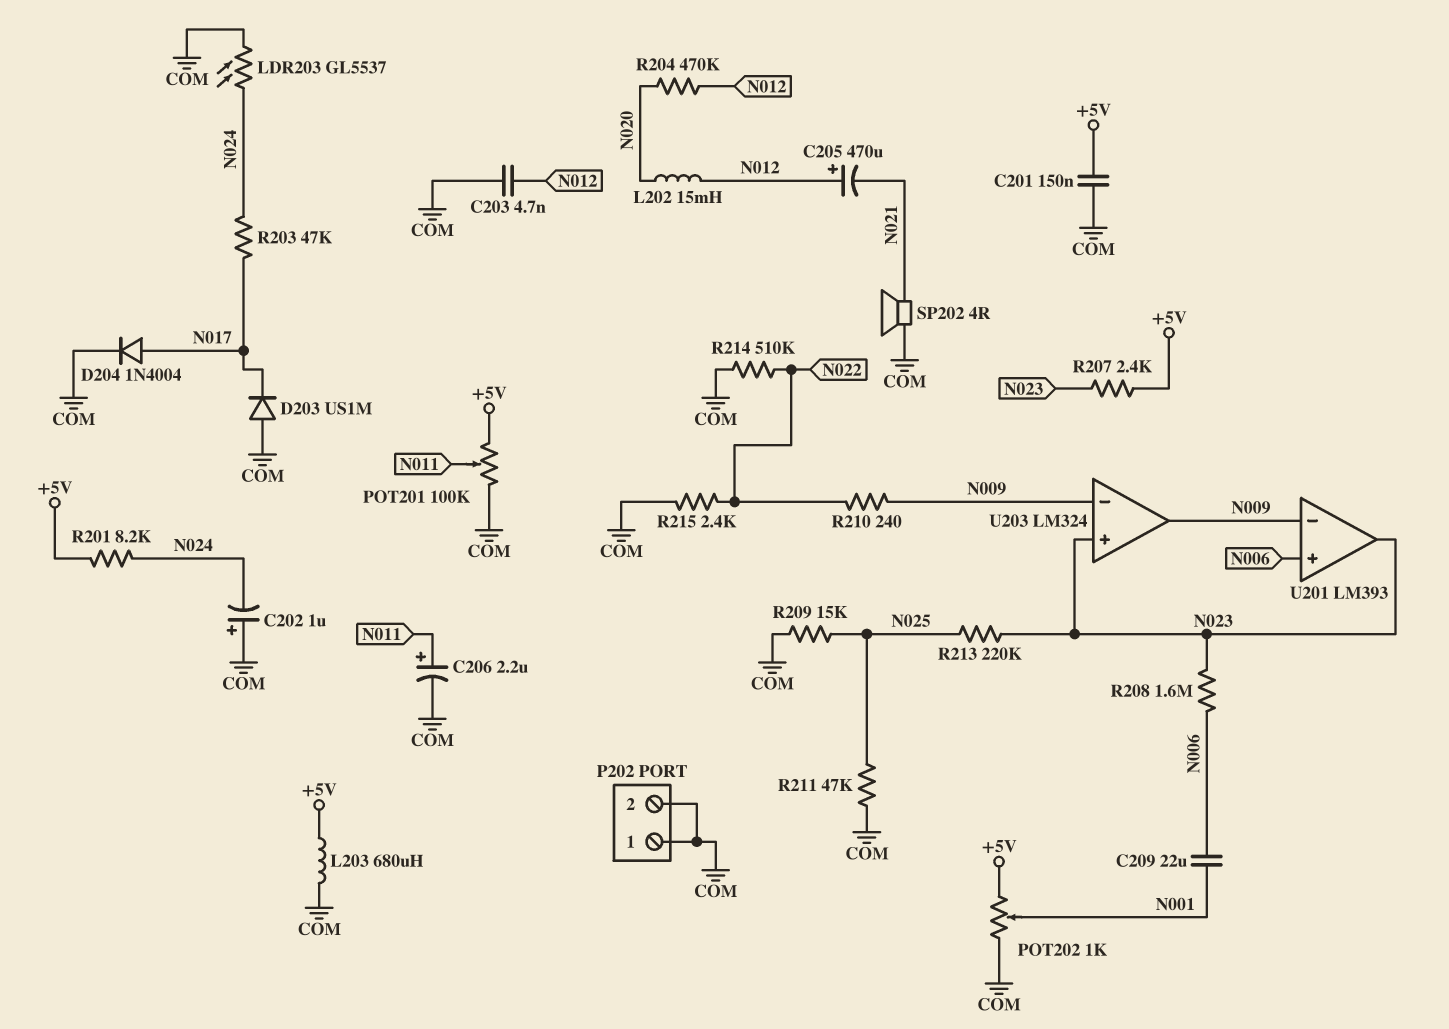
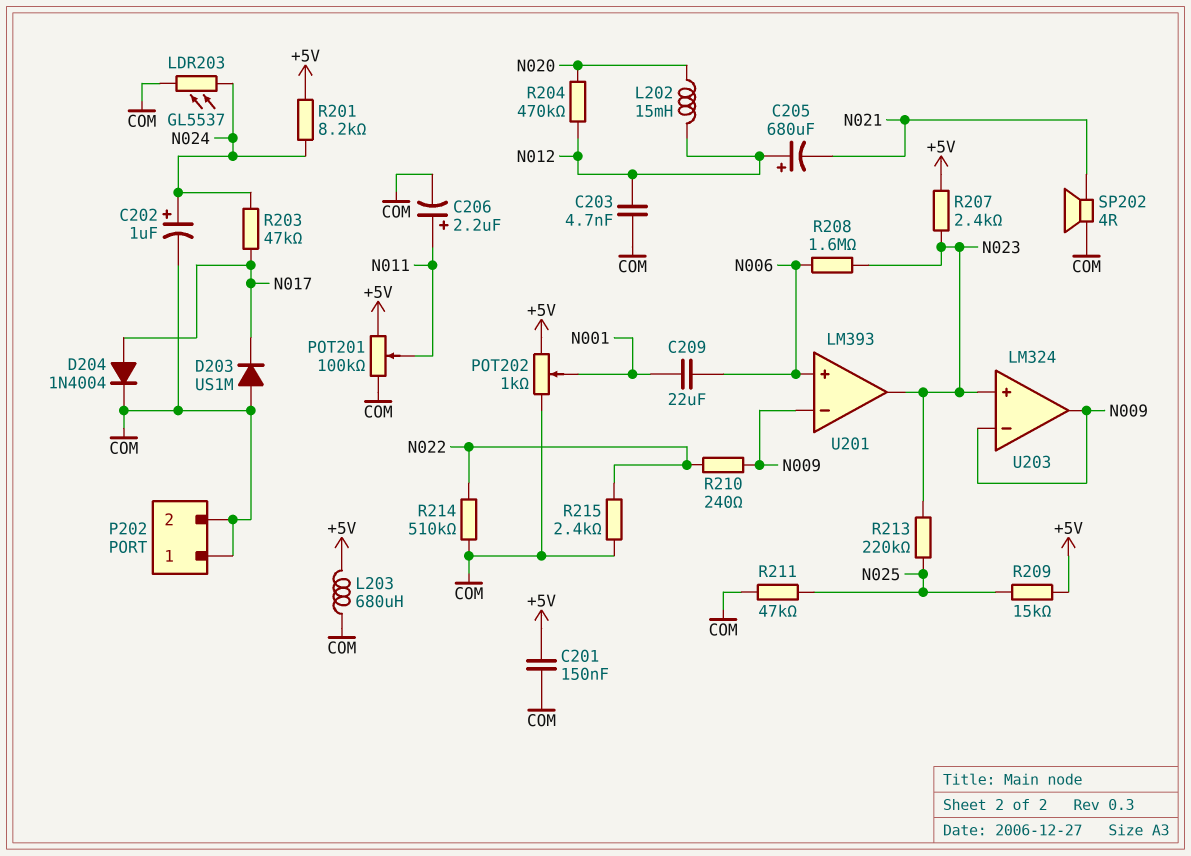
C202: 1uF (plus COM, minus N024) -> 1uF (plus N024, minus COM)
C205: 470uF (plus N012, minus N021) -> 680uF (plus N012, minus N021)
R209: 15k (COM, N025) -> 15k (+5V, N025)

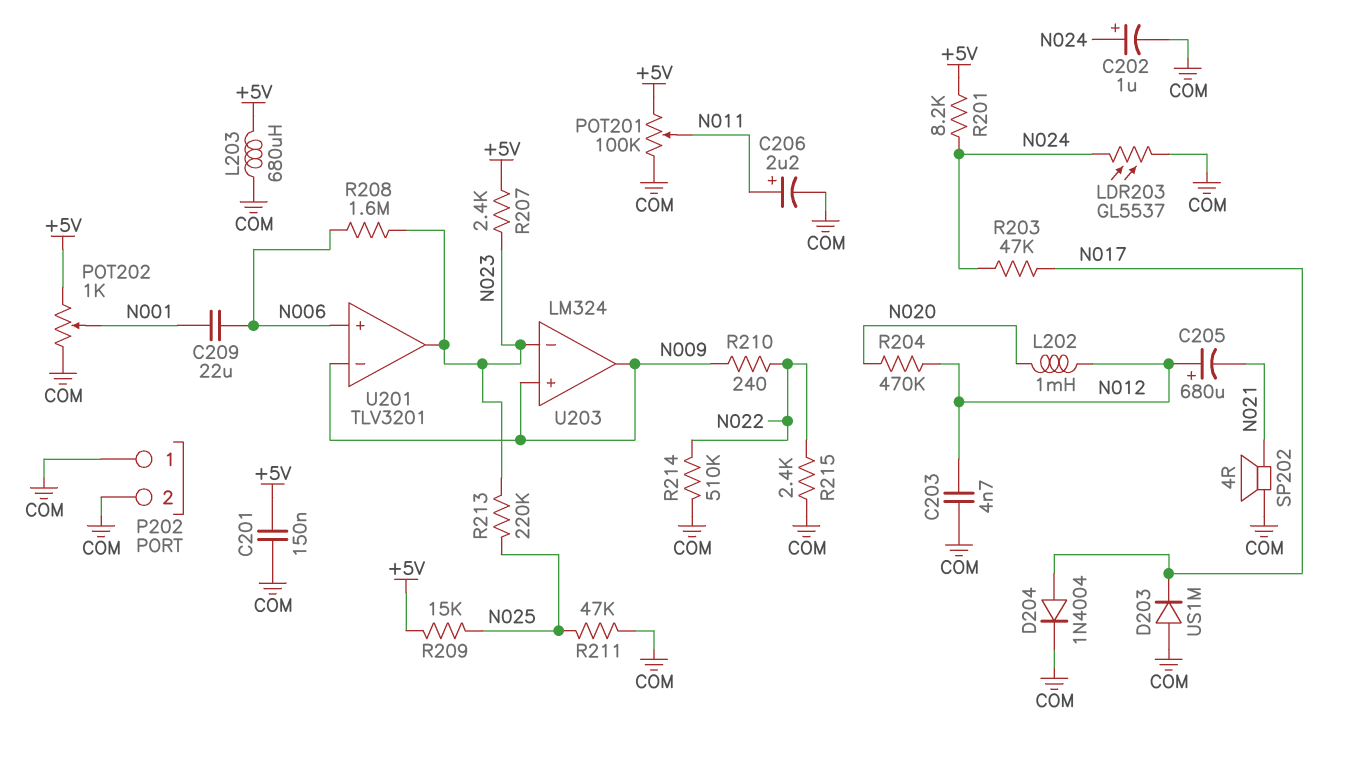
L202: 15mH (N012, N020) -> 1mH (N012, N020)
U201: LM393 -> TLV3201
U203 pin in+: N023 -> N009
U203 pin in-: N009 -> N023

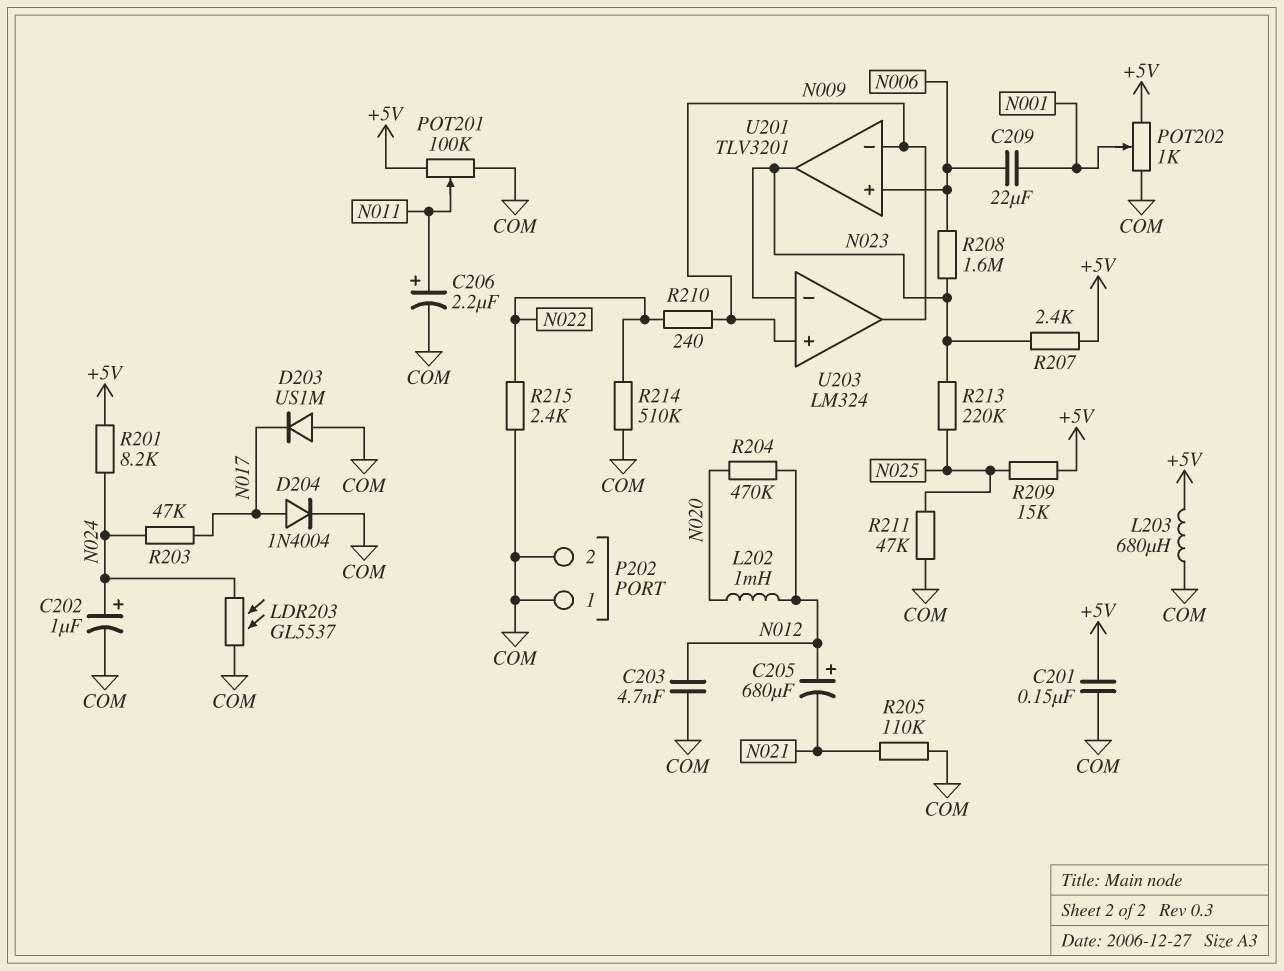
R205: none -> 110k (COM, N021)
SP202: speaker 4R (COM, N021) -> none

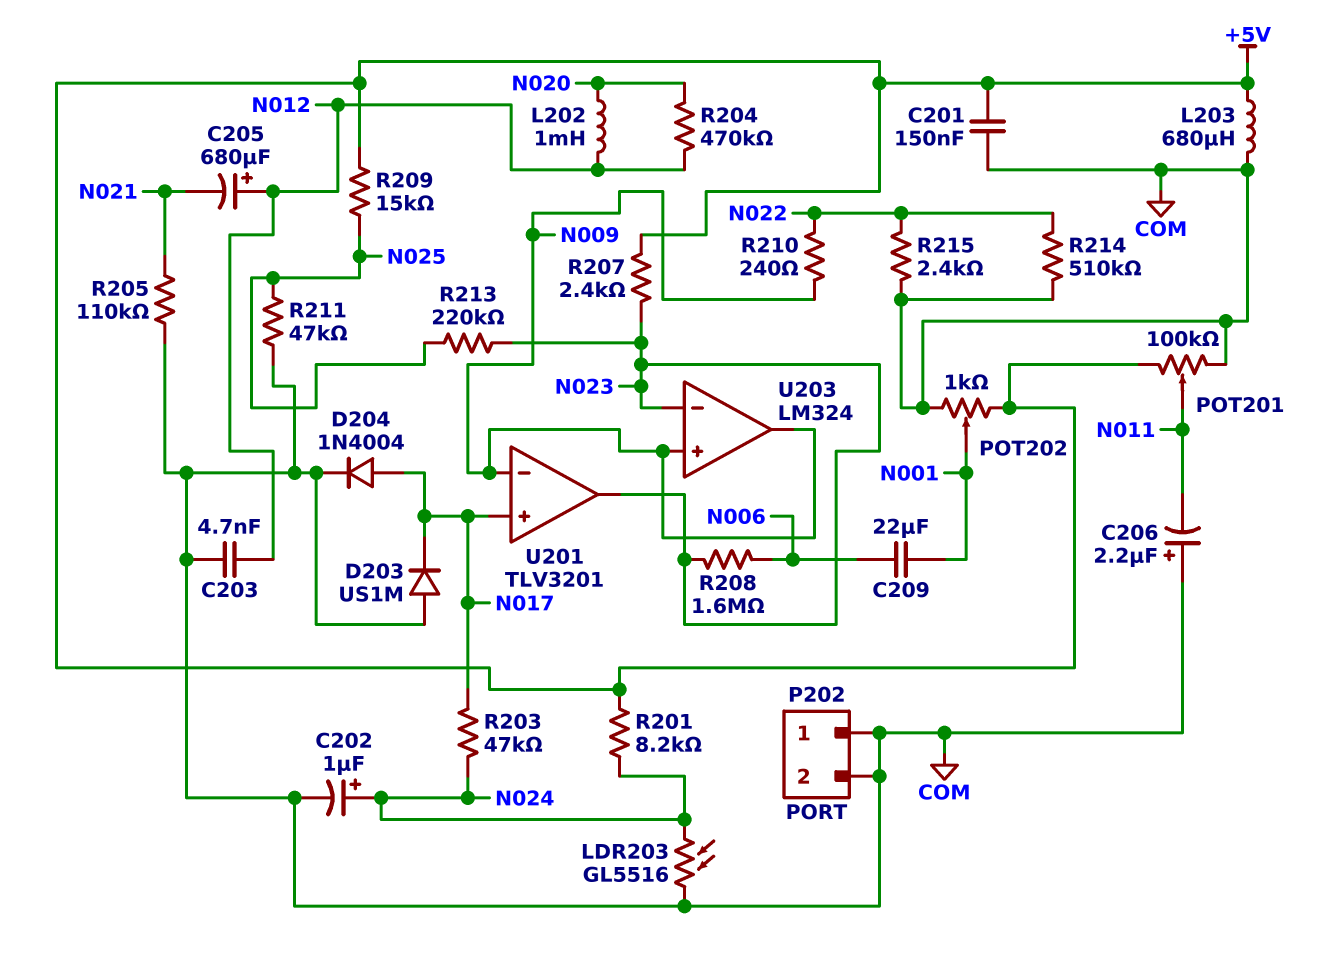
C206: 2.2uF (plus N011, minus COM) -> 2.2uF (plus COM, minus N011)
LDR203: GL5537 (COM, N024) -> GL5516 (COM, N024)
U201 pin in+: N006 -> N017

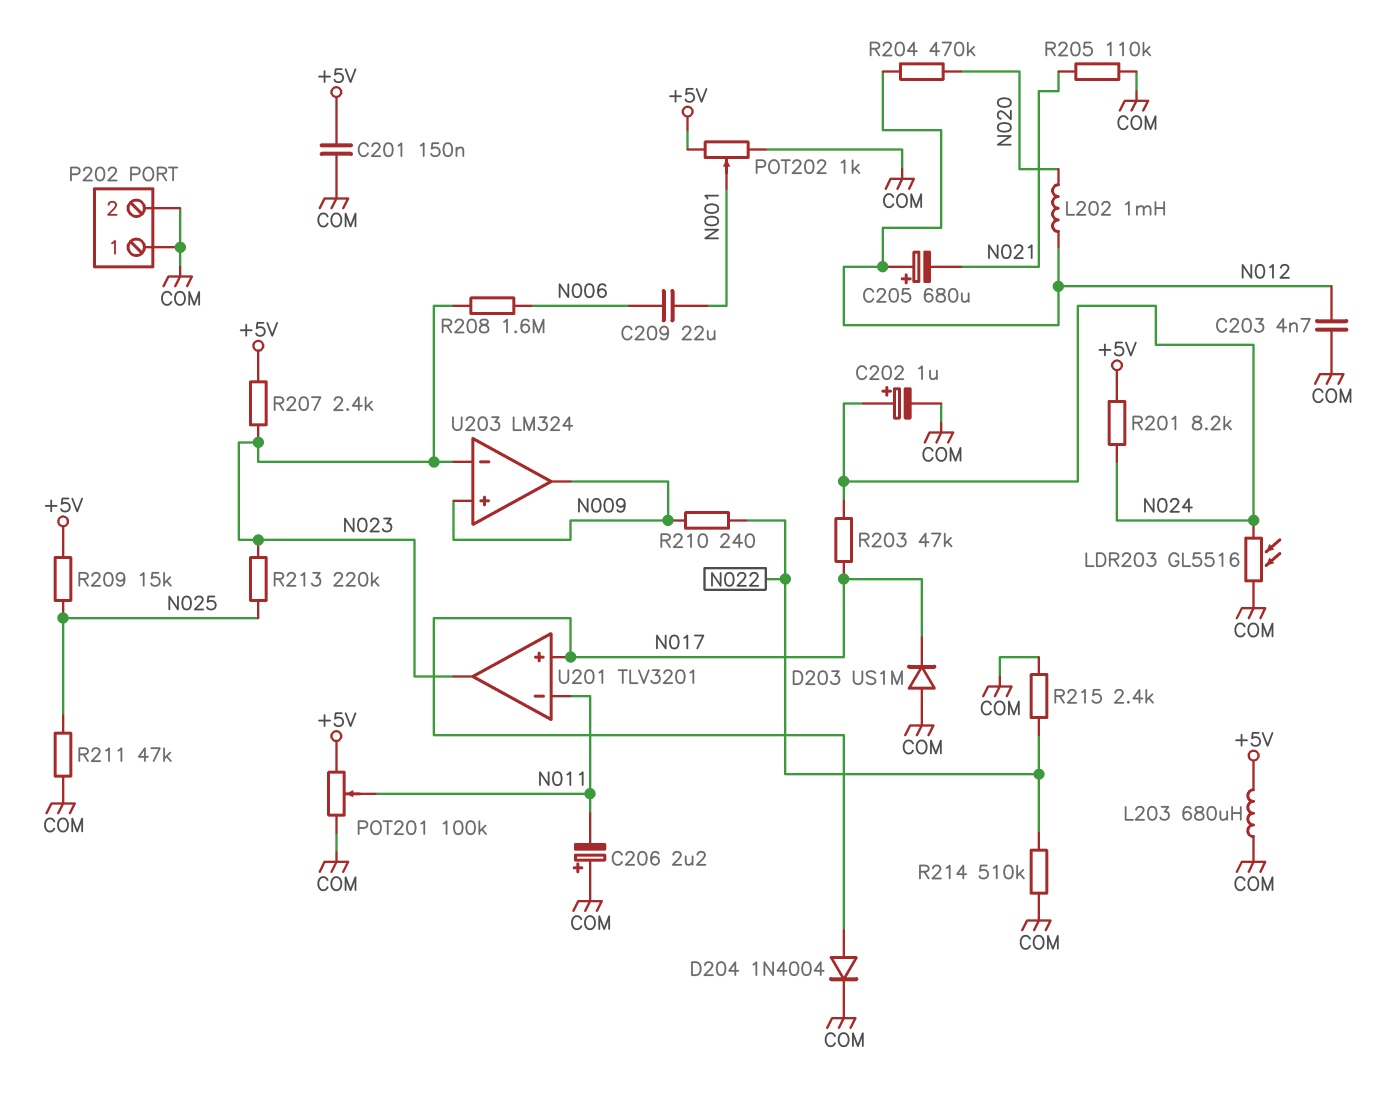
U201 pin in-: N009 -> N011

